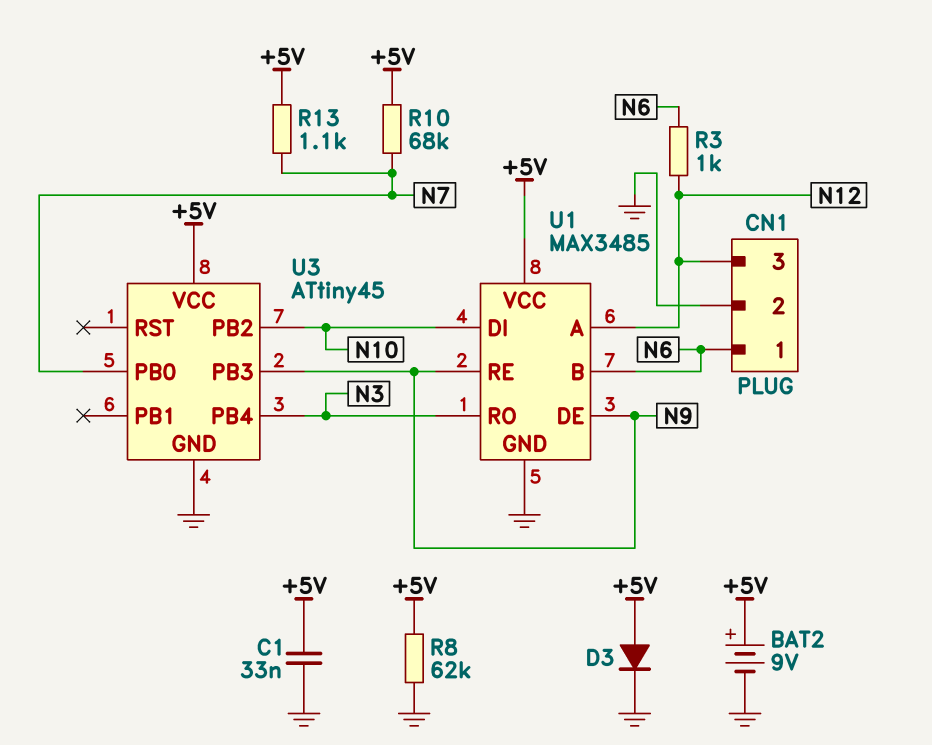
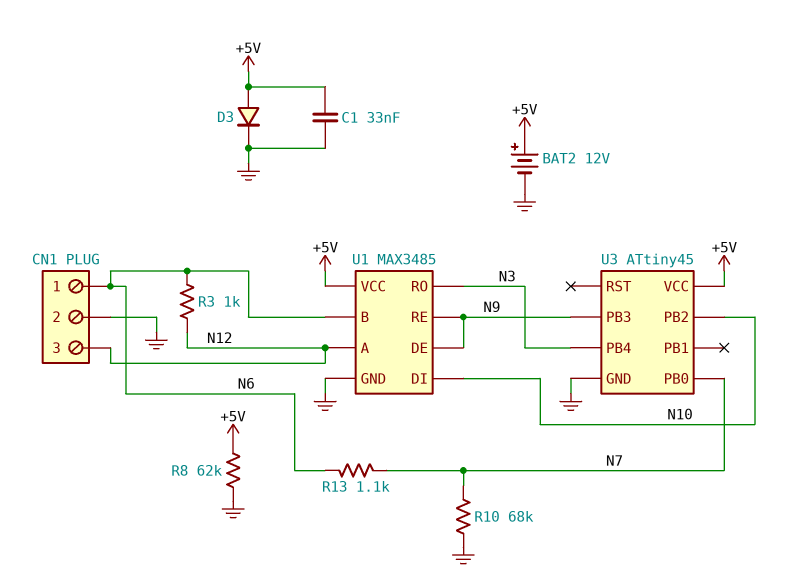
BAT2: 9V (plus +5V, minus GND) -> 12V (plus +5V, minus GND)
R10: 68k (+5V, N7) -> 68k (GND, N7)
R13: 1.1k (+5V, N7) -> 1.1k (N6, N7)

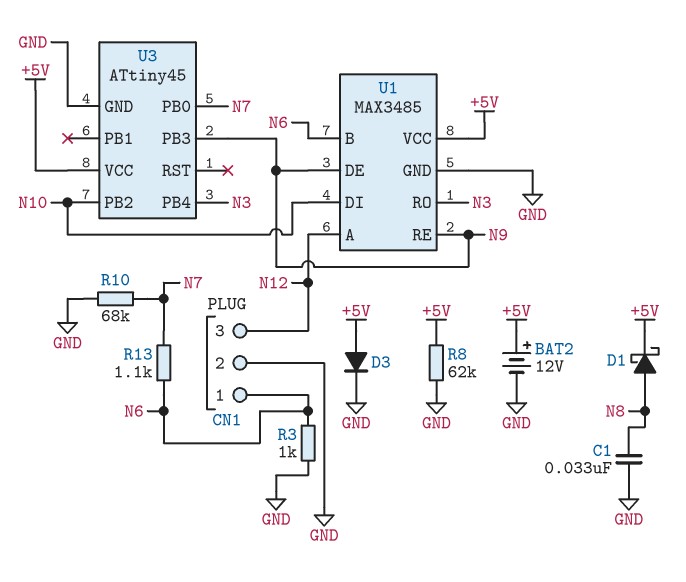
C1: 33nF (+5V, GND) -> 33nF (GND, N8)
D1: none -> schottky (A N8, K +5V)
R3: 1k (N6, N12) -> 1k (GND, N6)

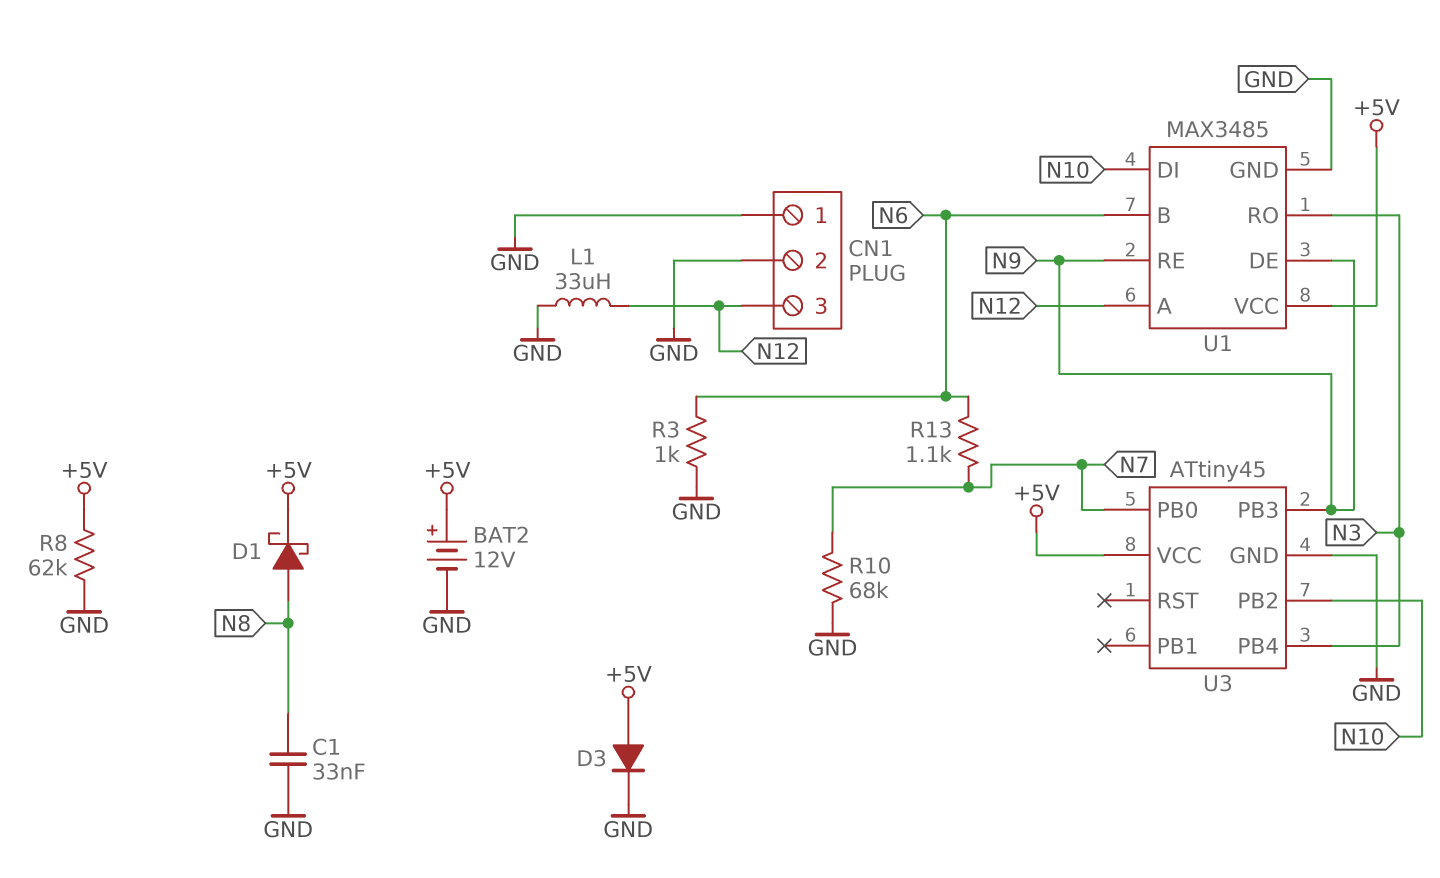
CN1 pin 1: N6 -> GND
L1: none -> 33uH (GND, N12)

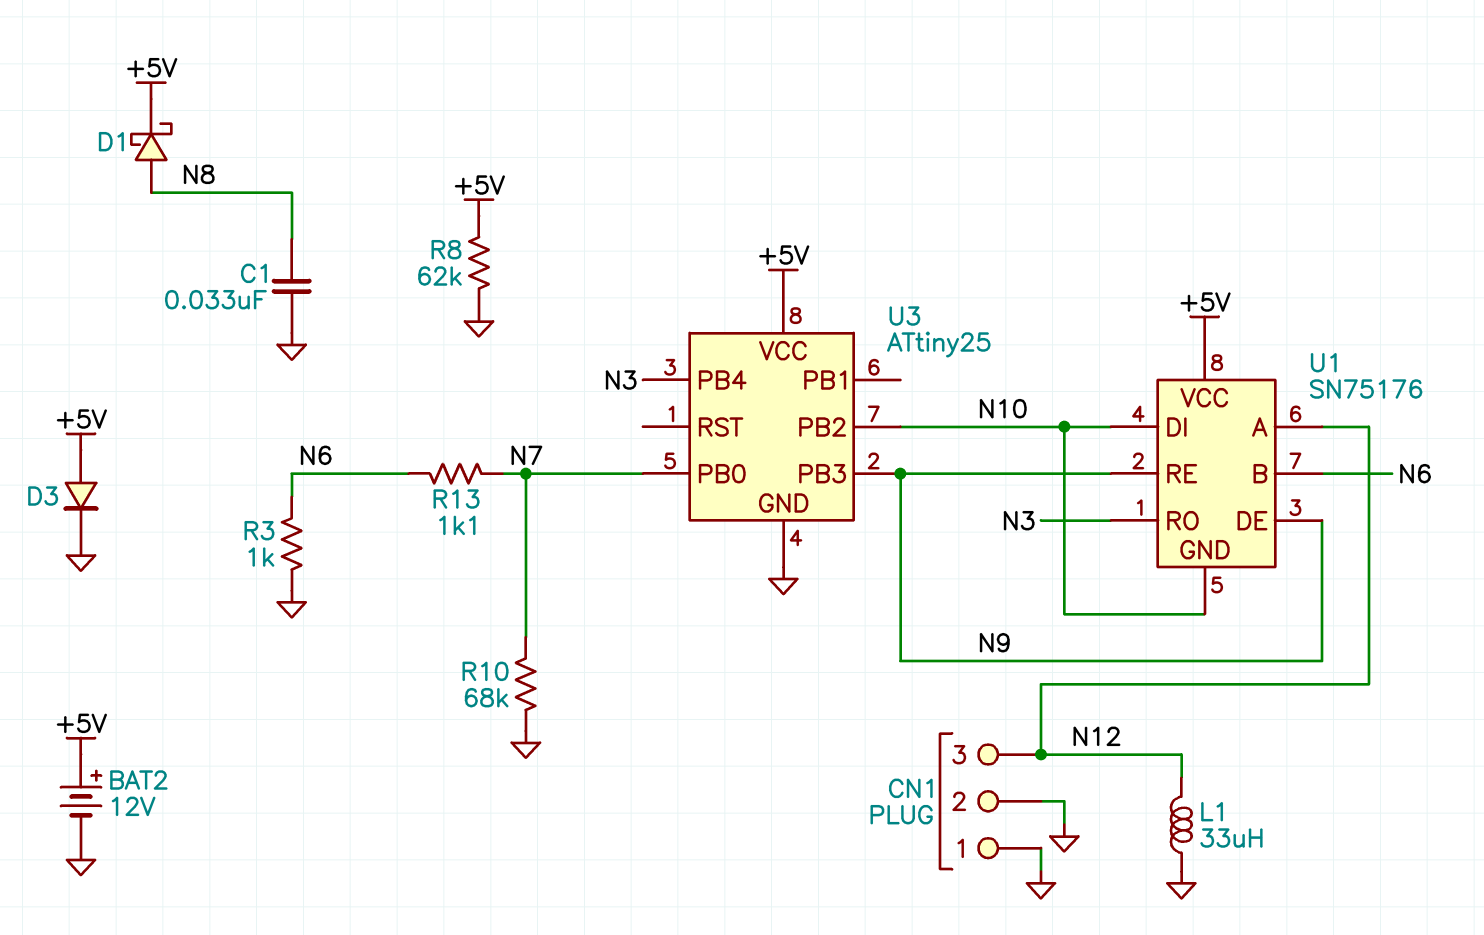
U1: MAX3485 -> SN75176
U1 pin GND: GND -> N10
U3: ATtiny45 -> ATtiny25

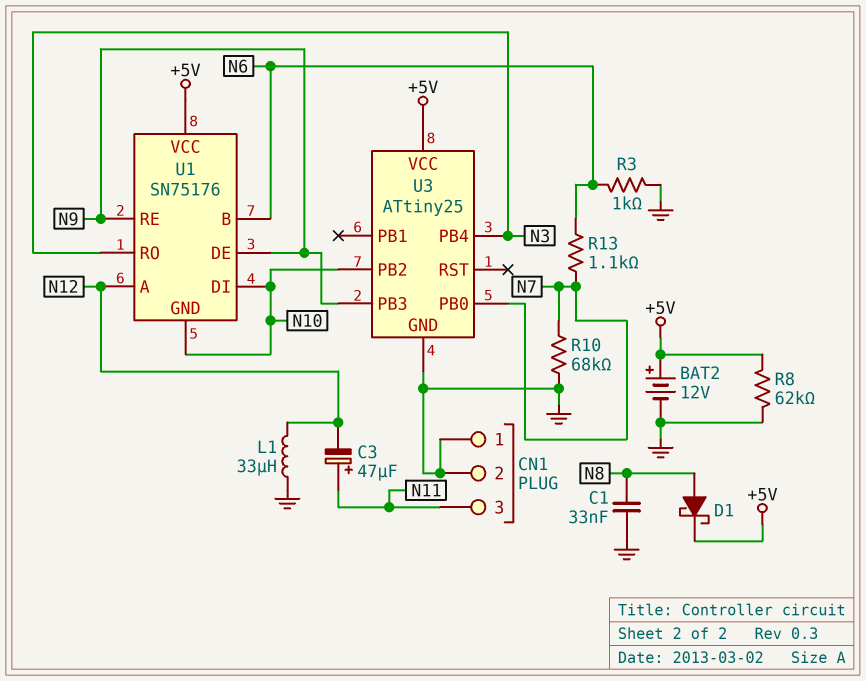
C3: none -> 47uF (plus N11, minus N12)
CN1 pin 3: N12 -> N11
D3: diode (A +5V, K GND) -> none

